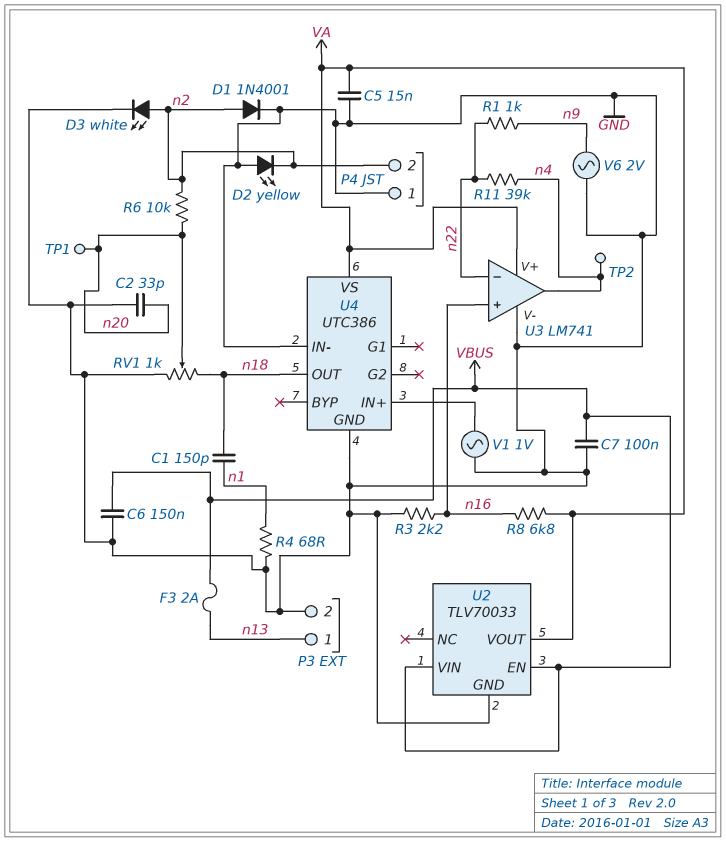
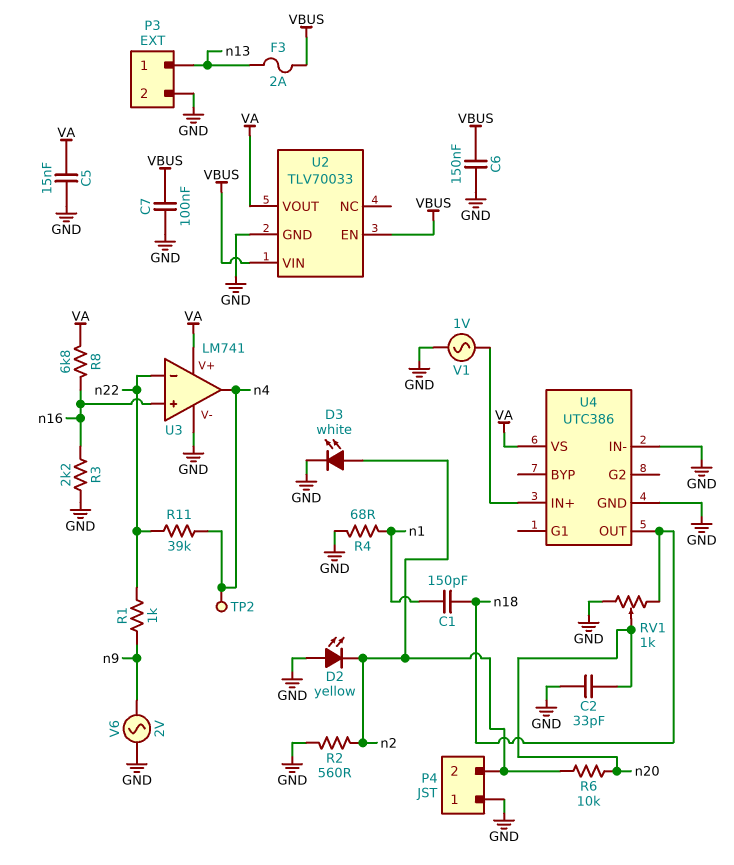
D1: diode 1N4001 (A n2, K GND) -> none
R2: none -> 560 (GND, n2)
TP1: test point (n20) -> none

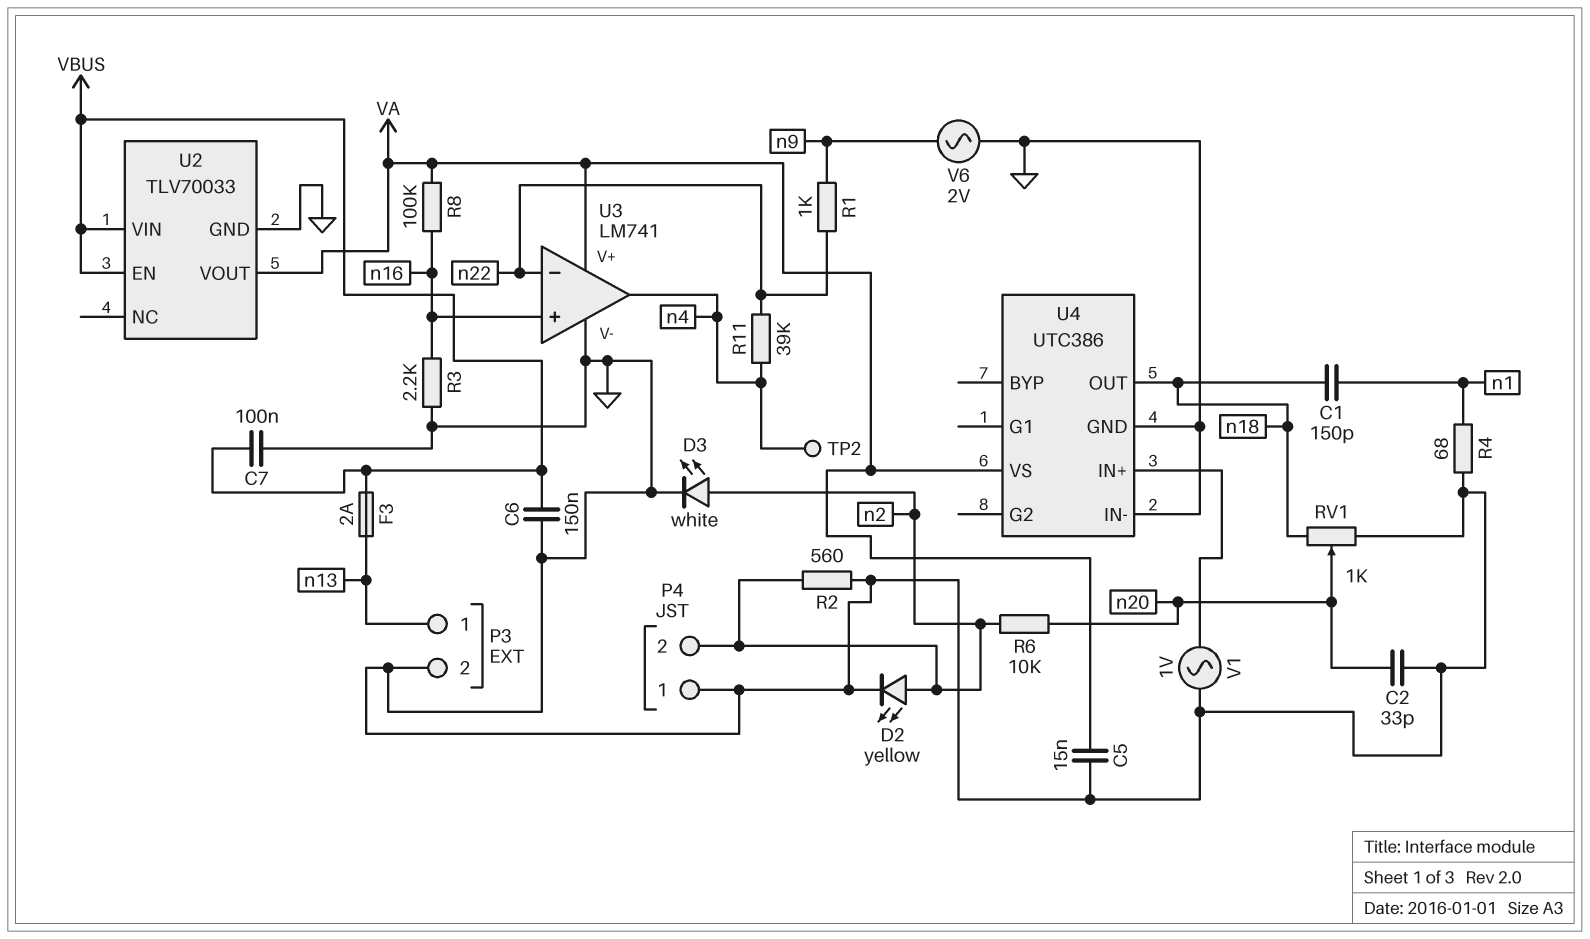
D2: LED yellow (A GND, K n2) -> LED yellow (A n2, K GND)
R8: 6.8k (VA, n16) -> 100k (VA, n16)

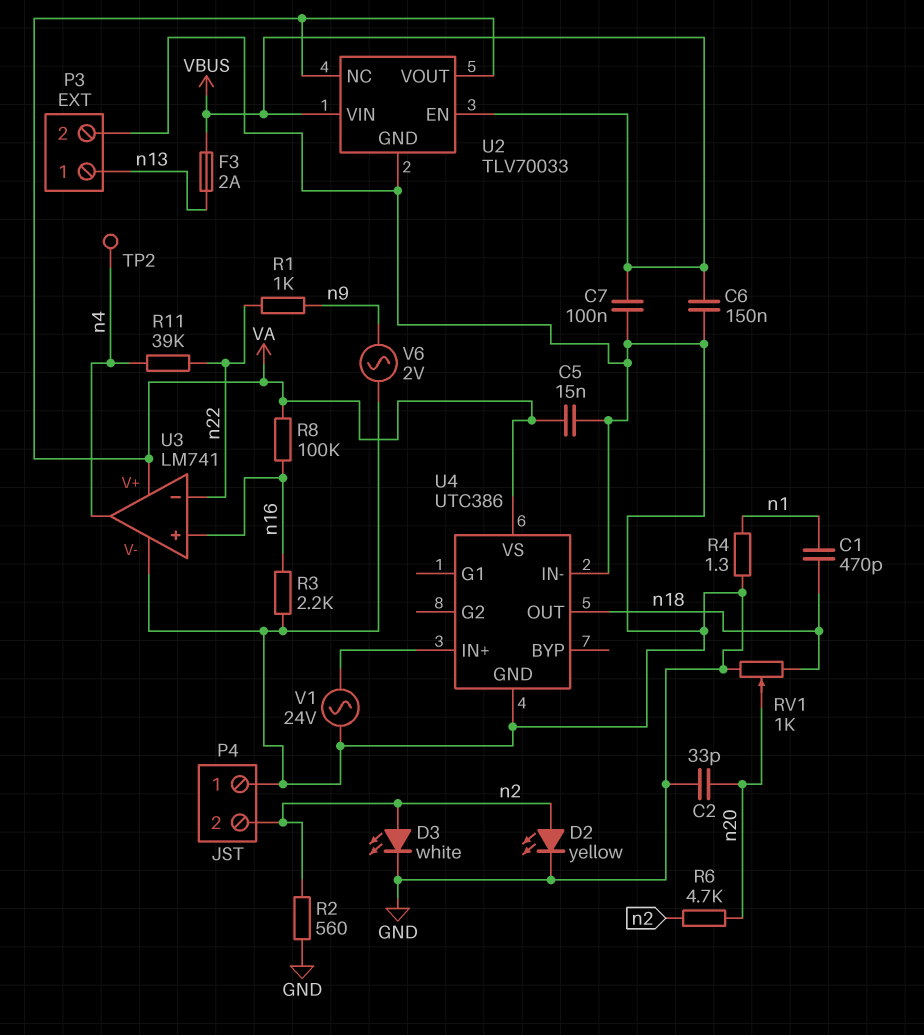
C1: 150pF (n1, n18) -> 470pF (n1, n18)
R4: 68 (GND, n1) -> 1.3 (GND, n1)
R6: 10k (n2, n20) -> 4.7k (n2, n20)
U2 pin NC: none -> VA
V1: AC 1V (GND, U4/IN+) -> AC 24V (GND, U4/IN+)

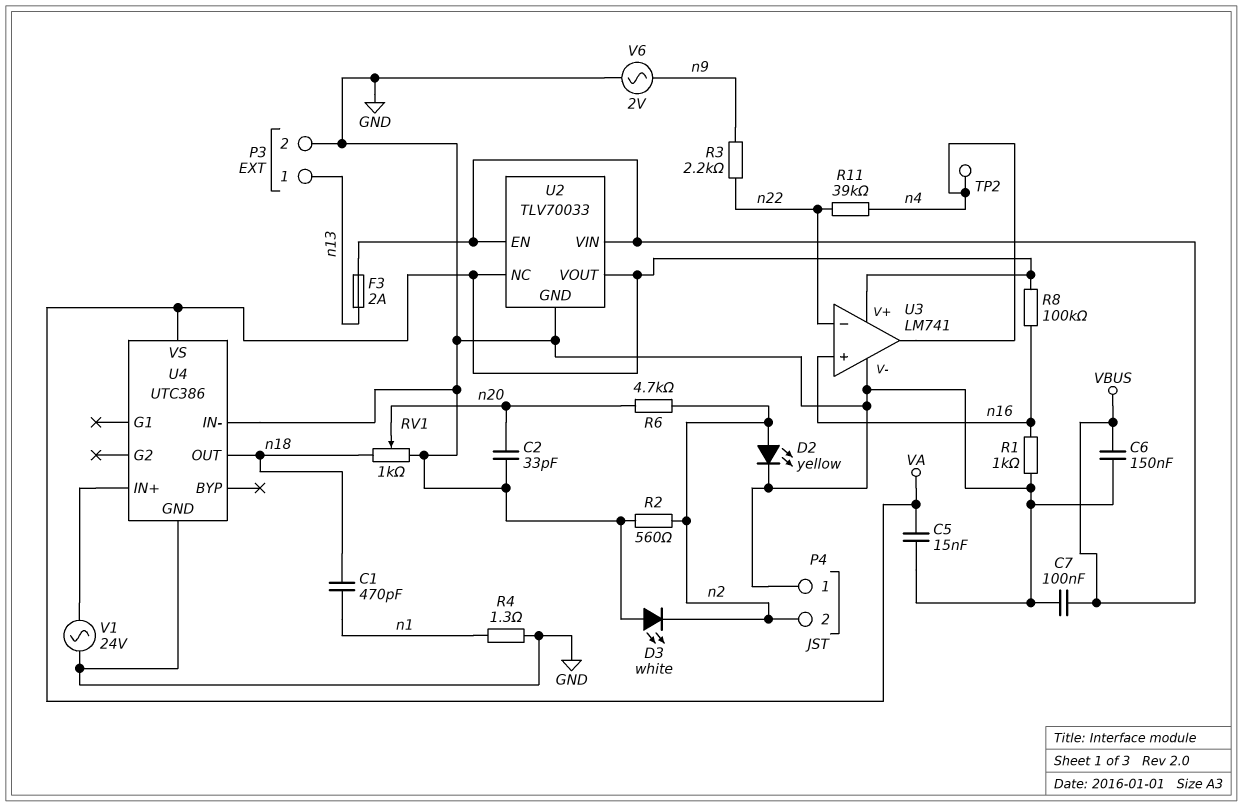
D3: LED white (A n2, K GND) -> LED white (A GND, K n2)
R1: 1k (n9, n22) -> 1k (GND, n16)
R3: 2.2k (GND, n16) -> 2.2k (n9, n22)

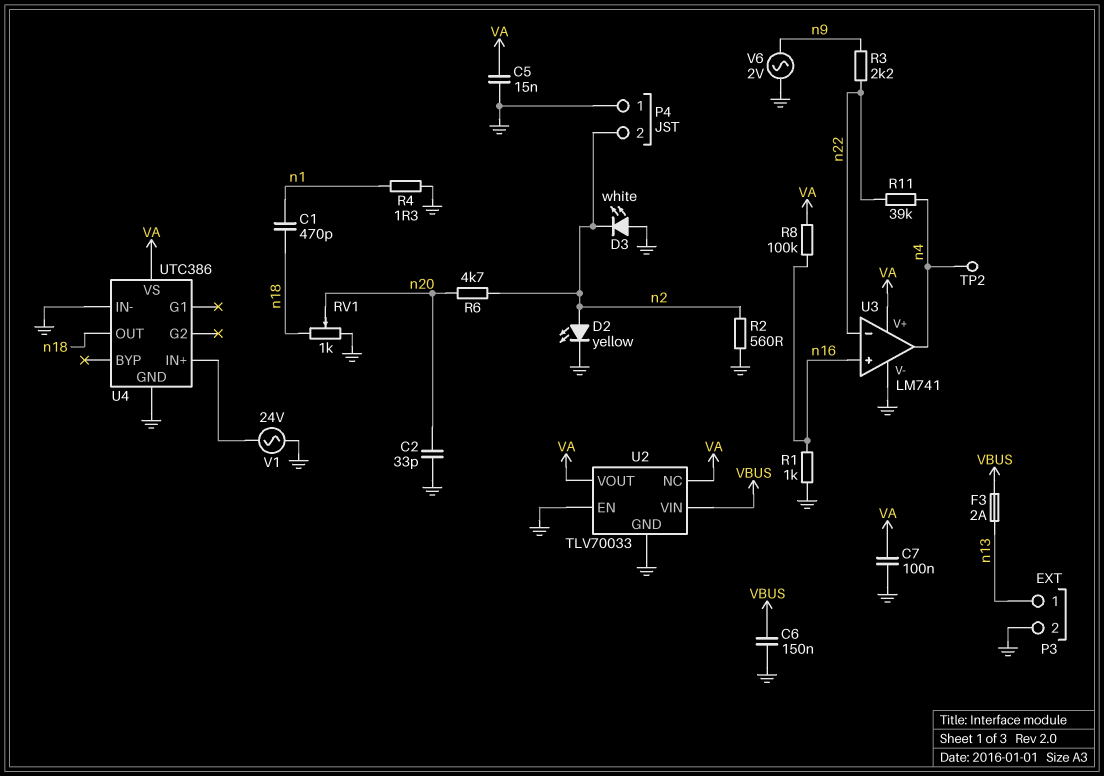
C7: 100nF (GND, VBUS) -> 100nF (GND, VA)
U2 pin EN: VBUS -> GND

